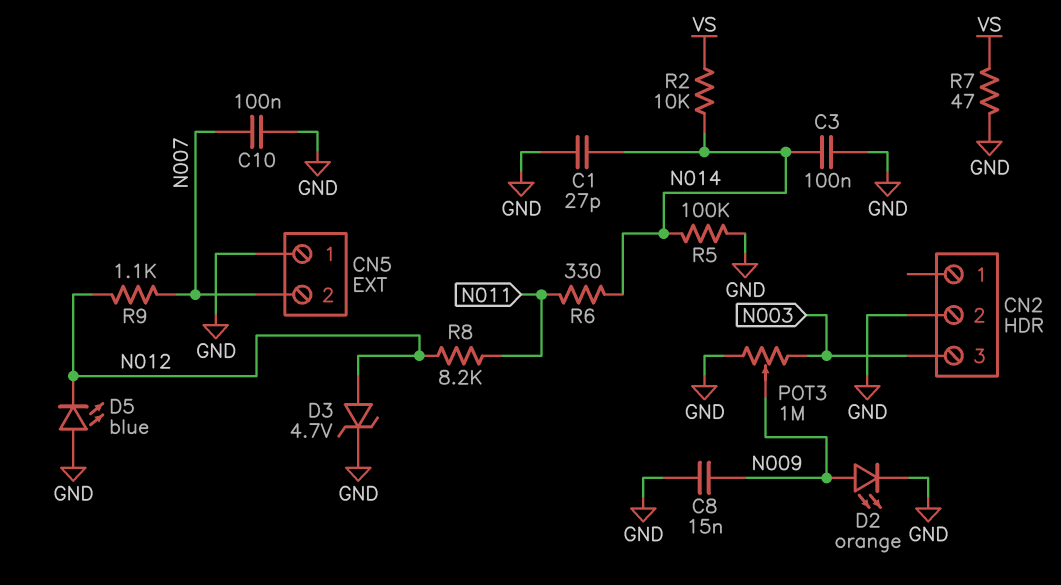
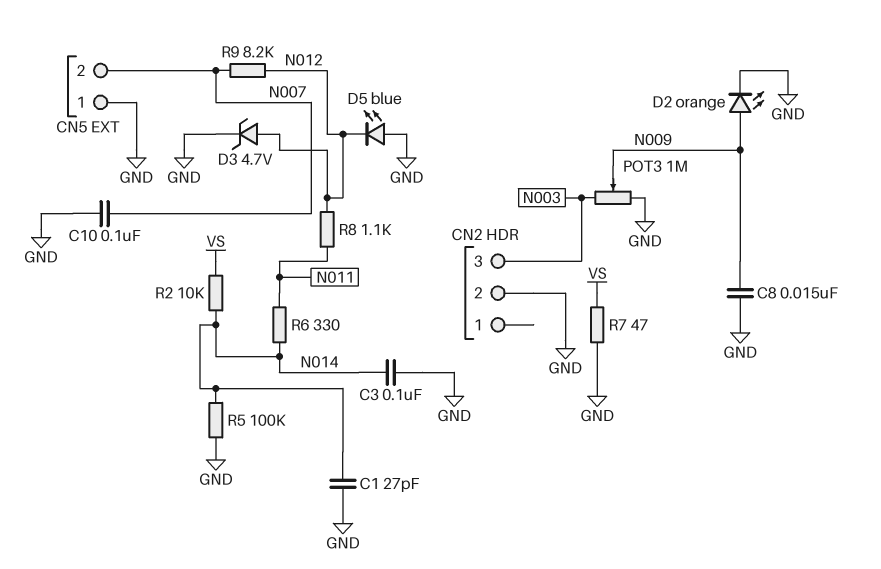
R8: 8.2k (N011, N012) -> 1.1k (N011, N012)
R9: 1.1k (N007, N012) -> 8.2k (N007, N012)

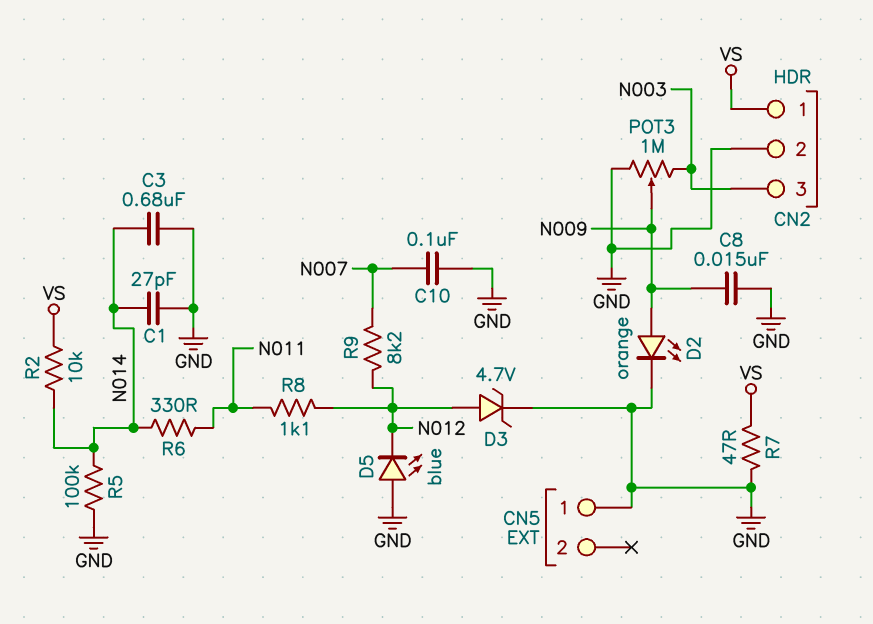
C3: 100nF (GND, N014) -> 680nF (GND, N014)
CN2 pin 1: none -> VS
CN5 pin 2: N007 -> none

